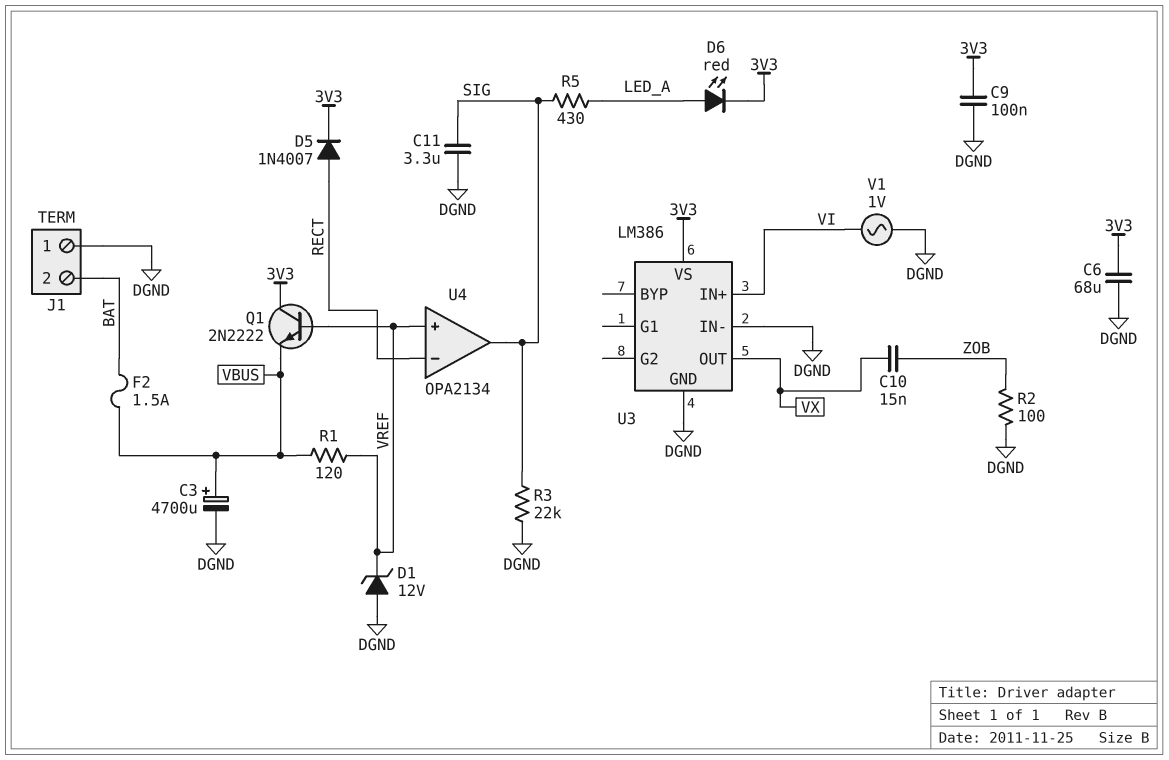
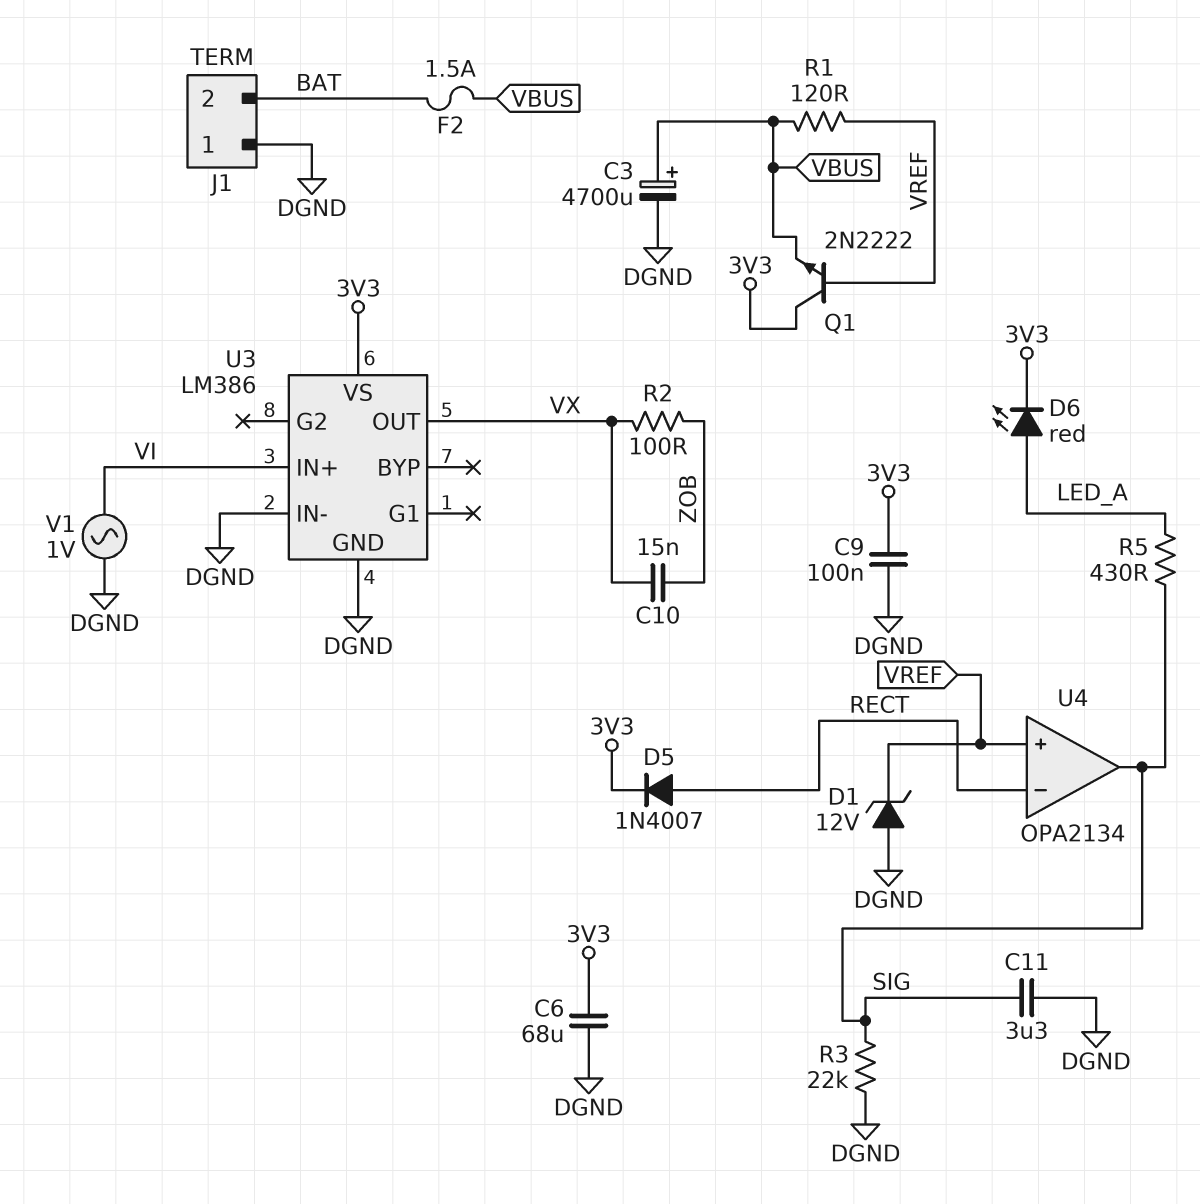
R2: 100 (DGND, ZOB) -> 100 (VX, ZOB)

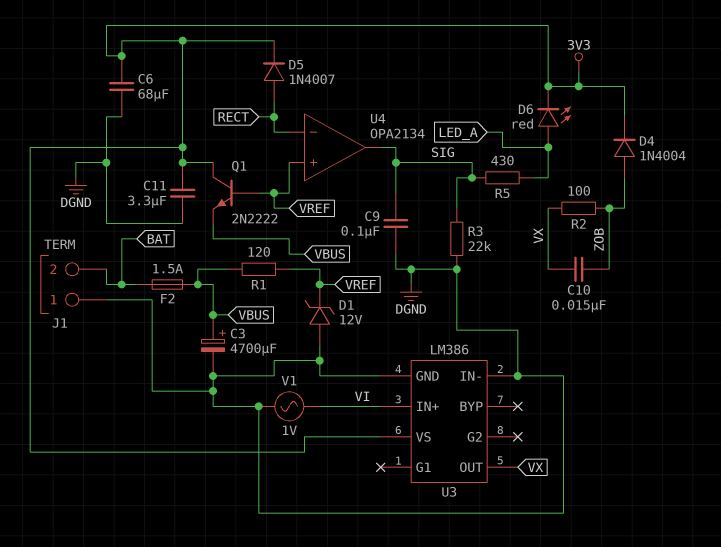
C9: 100nF (3V3, DGND) -> 100nF (DGND, SIG)
C11: 3.3uF (DGND, SIG) -> 3.3uF (3V3, DGND)
D4: none -> diode 1N4004 (A ZOB, K 3V3)

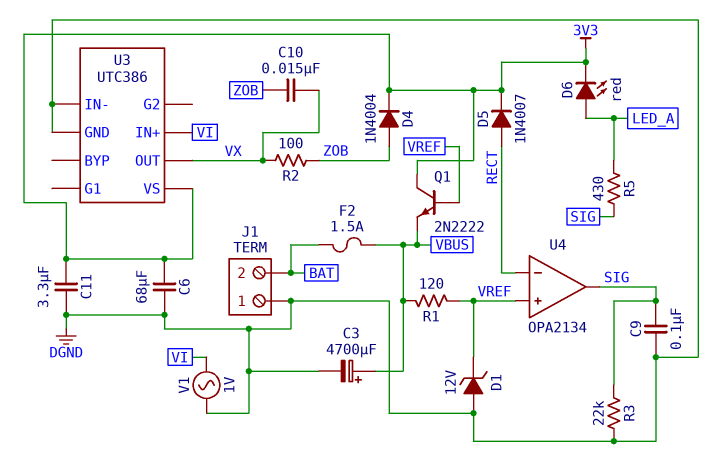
U3: LM386 -> UTC386

